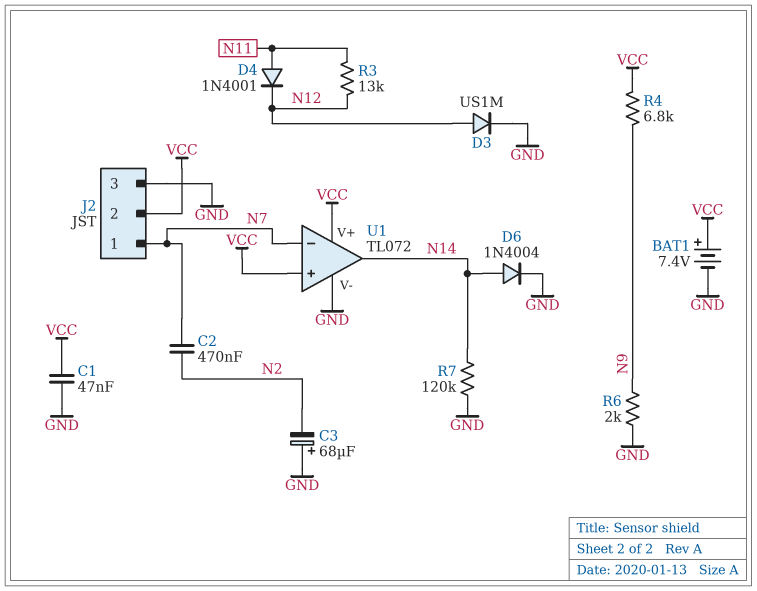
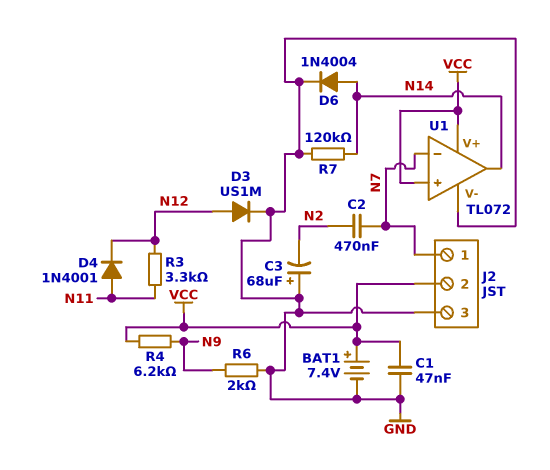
R3: 13k (N11, N12) -> 3.3k (N11, N12)
R4: 6.8k (N9, VCC) -> 6.2k (N9, VCC)

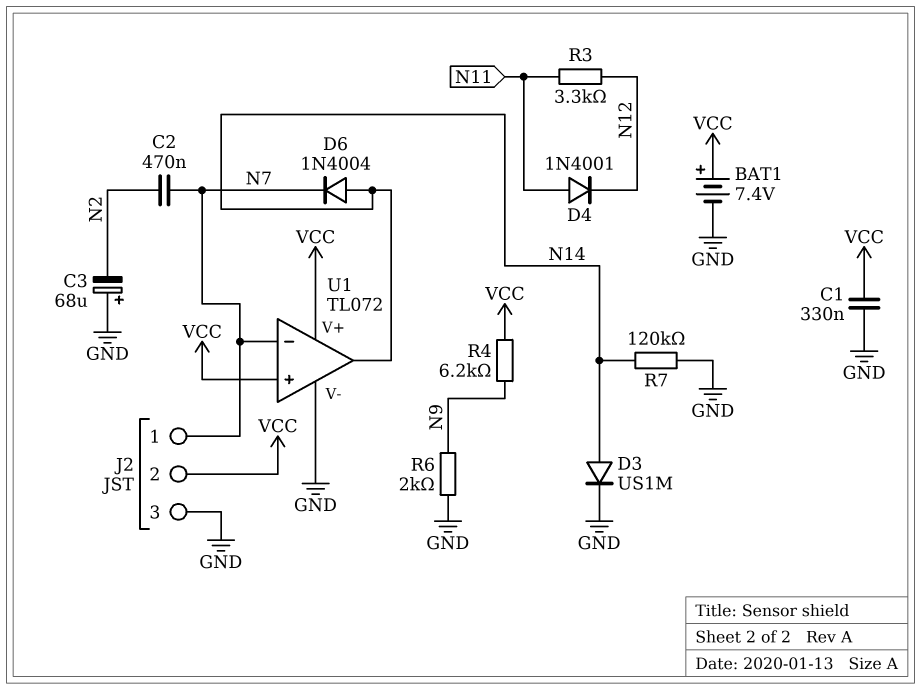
C1: 47nF (GND, VCC) -> 330nF (GND, VCC)
D3: diode US1M (A N12, K GND) -> diode US1M (A N14, K GND)
D6: diode 1N4004 (A N14, K GND) -> diode 1N4004 (A N14, K N7)

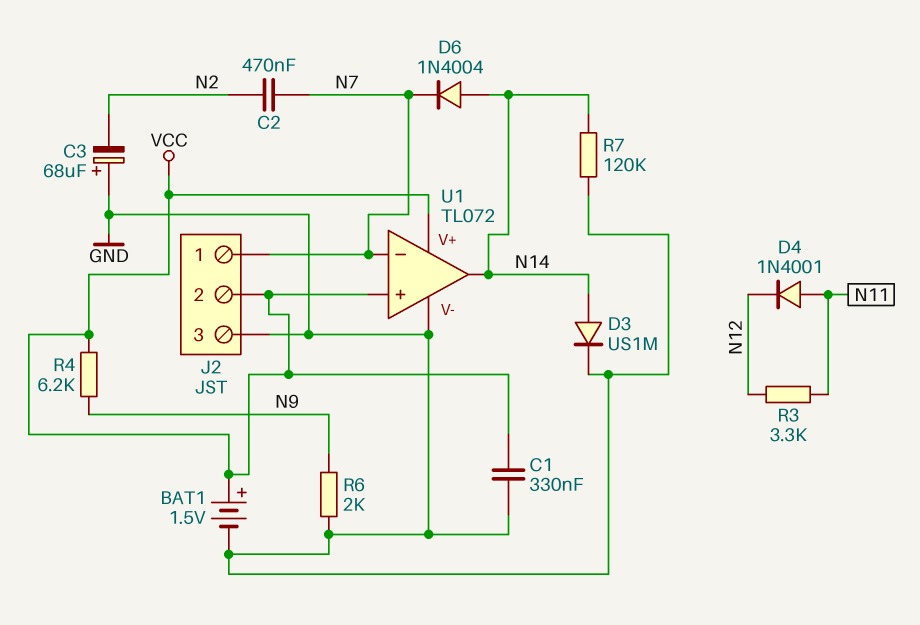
BAT1: 7.4V (plus VCC, minus GND) -> 1.5V (plus VCC, minus GND)

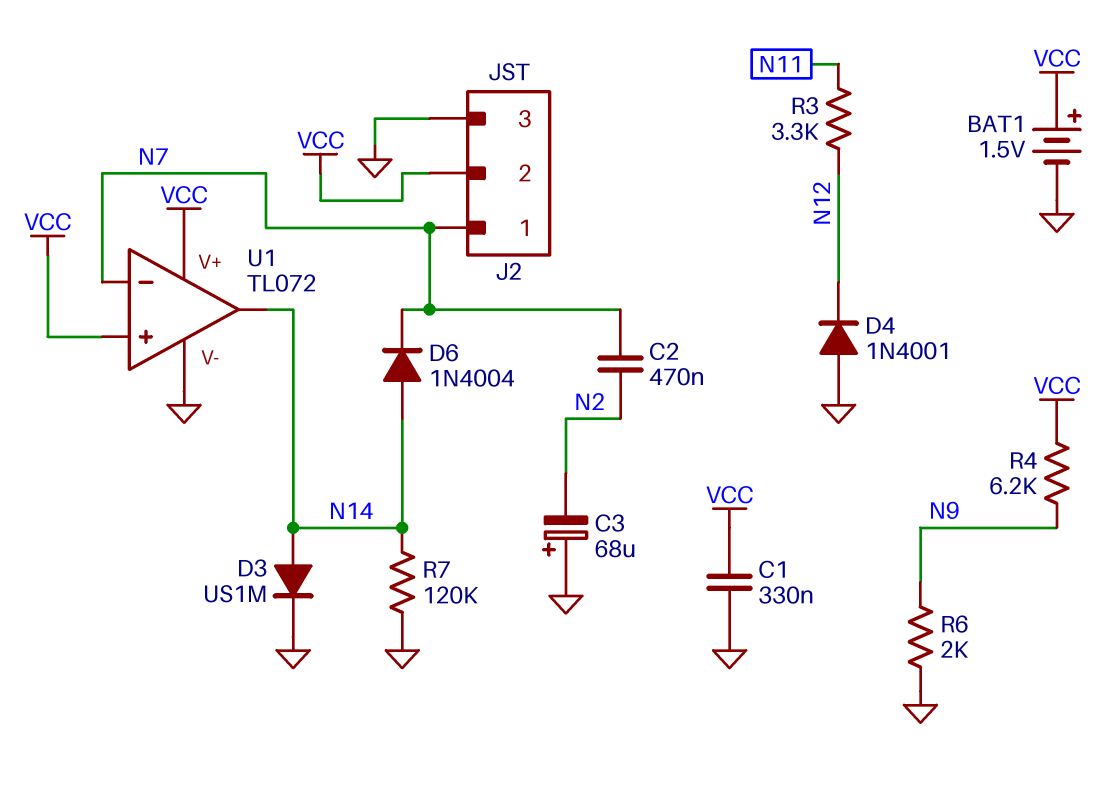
D4: diode 1N4001 (A N11, K N12) -> diode 1N4001 (A GND, K N12)

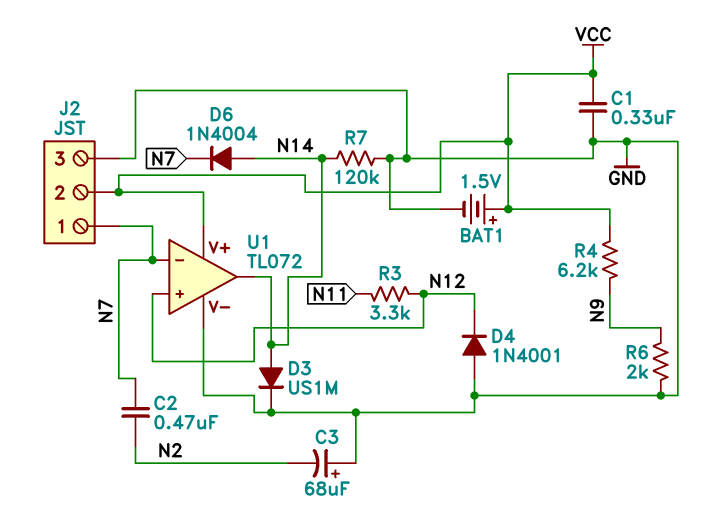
U1 pin in+: VCC -> N12

